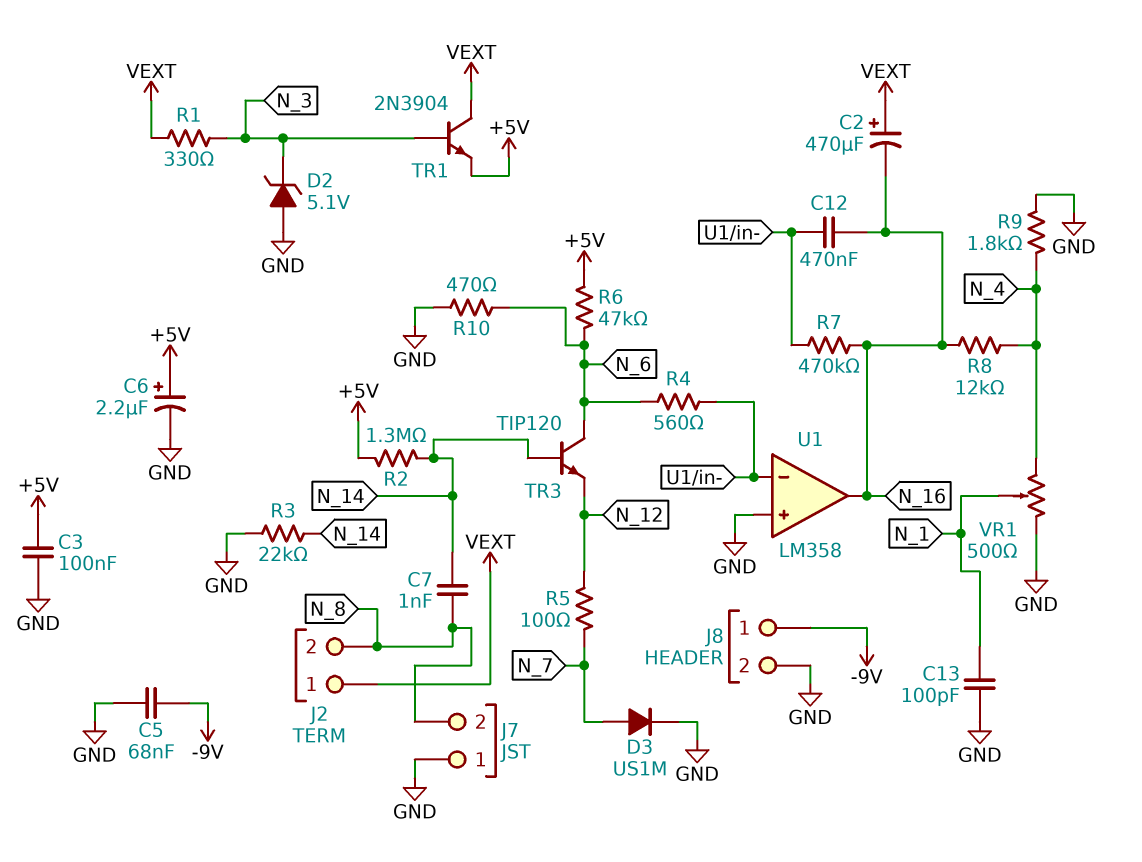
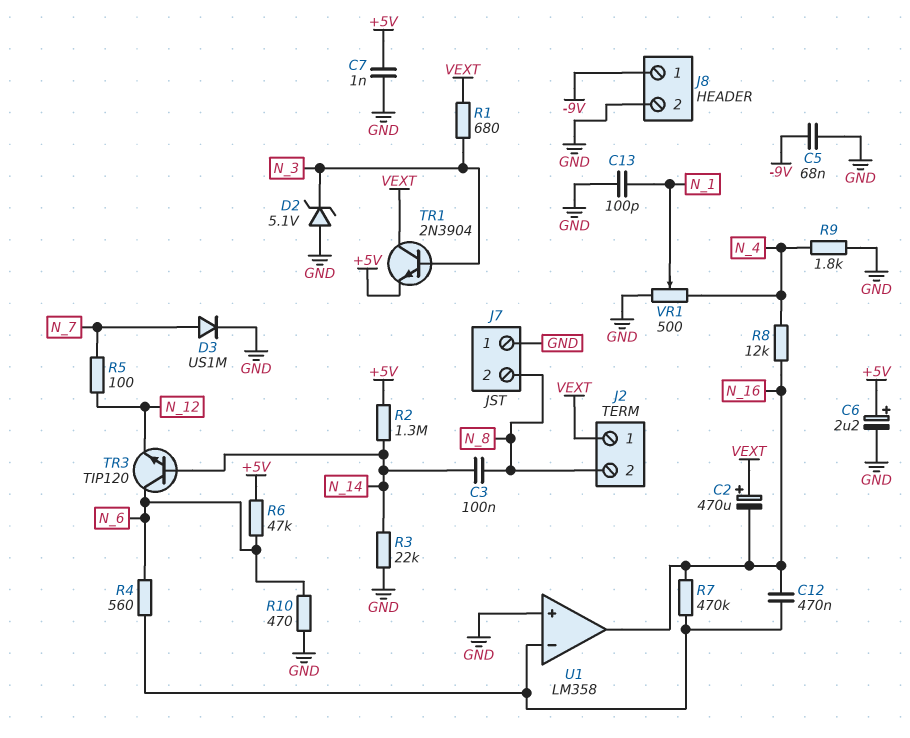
C3: 100nF (+5V, GND) -> 100nF (N_8, N_14)
C7: 1nF (N_8, N_14) -> 1nF (+5V, GND)
R1: 330 (N_3, VEXT) -> 680 (N_3, VEXT)

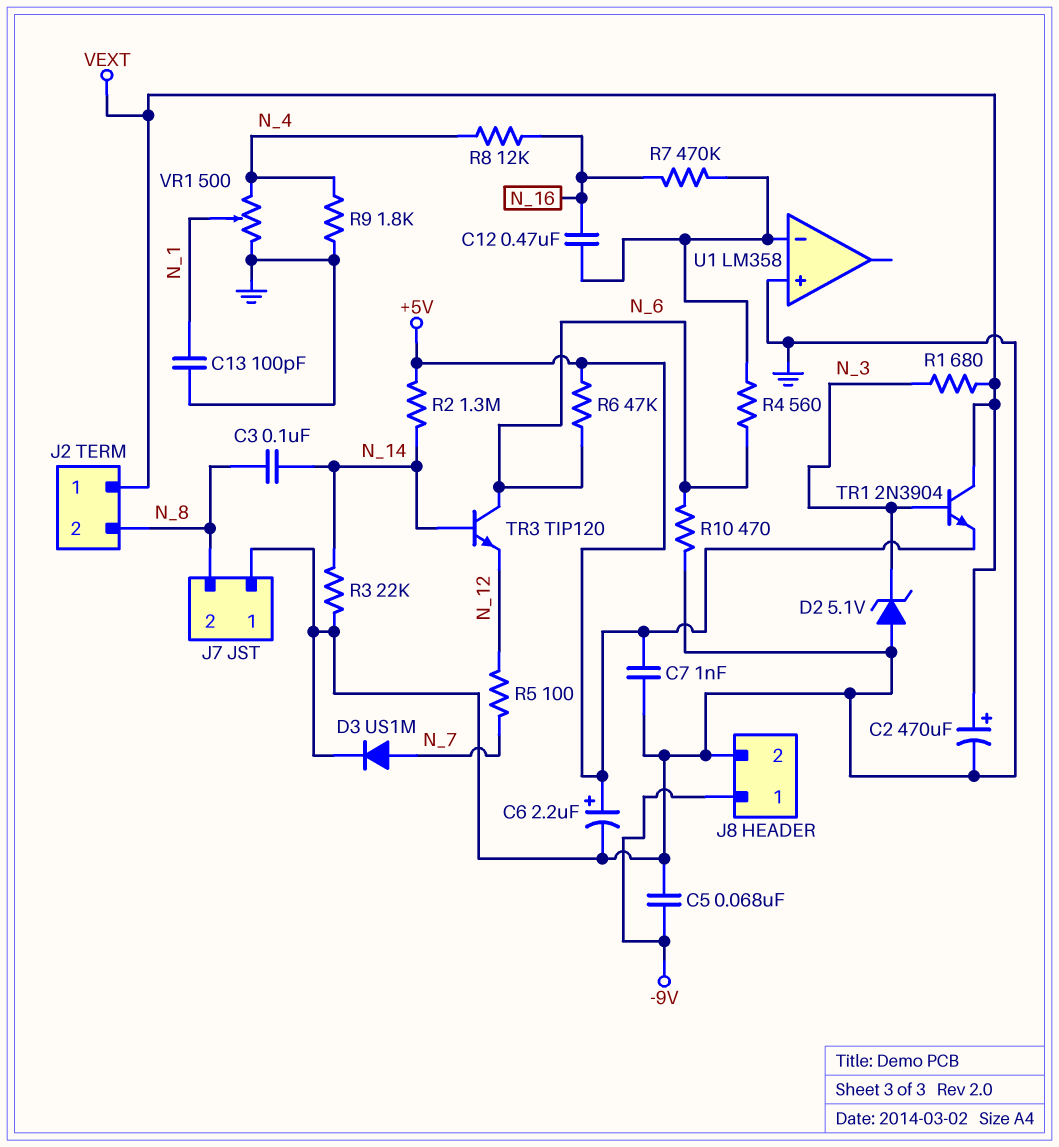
C2: 470uF (plus VEXT, minus N_16) -> 470uF (plus VEXT, minus GND)
U1 pin out: N_16 -> none

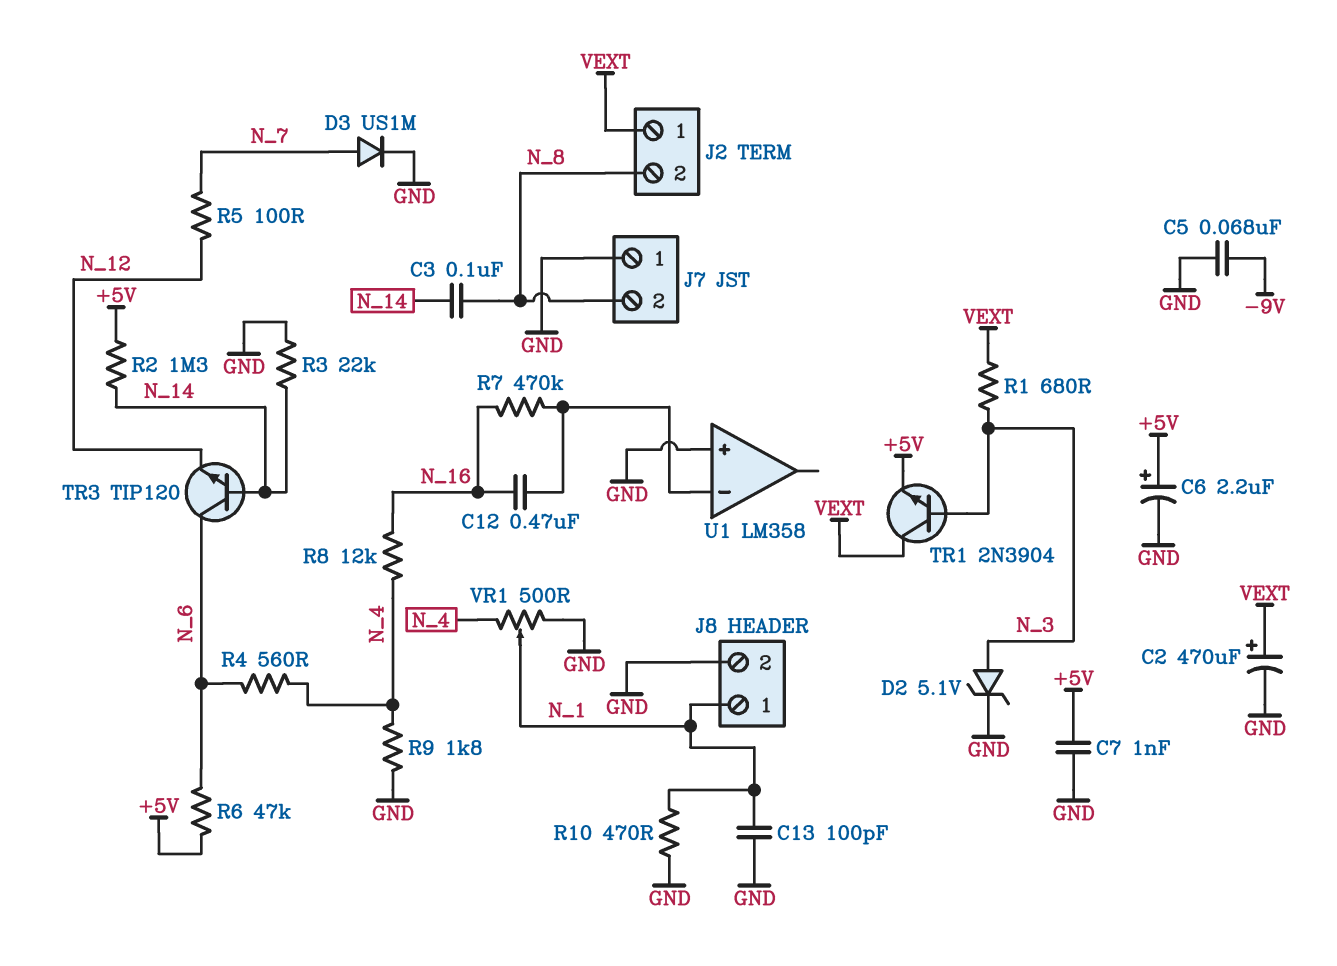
D2: zener 5.1V (A GND, K N_3) -> zener 5.1V (A N_3, K GND)
J8 pin 1: -9V -> N_1
R4: 560 (N_6, U1/in-) -> 560 (N_4, N_6)
R10: 470 (GND, N_6) -> 470 (GND, N_1)

